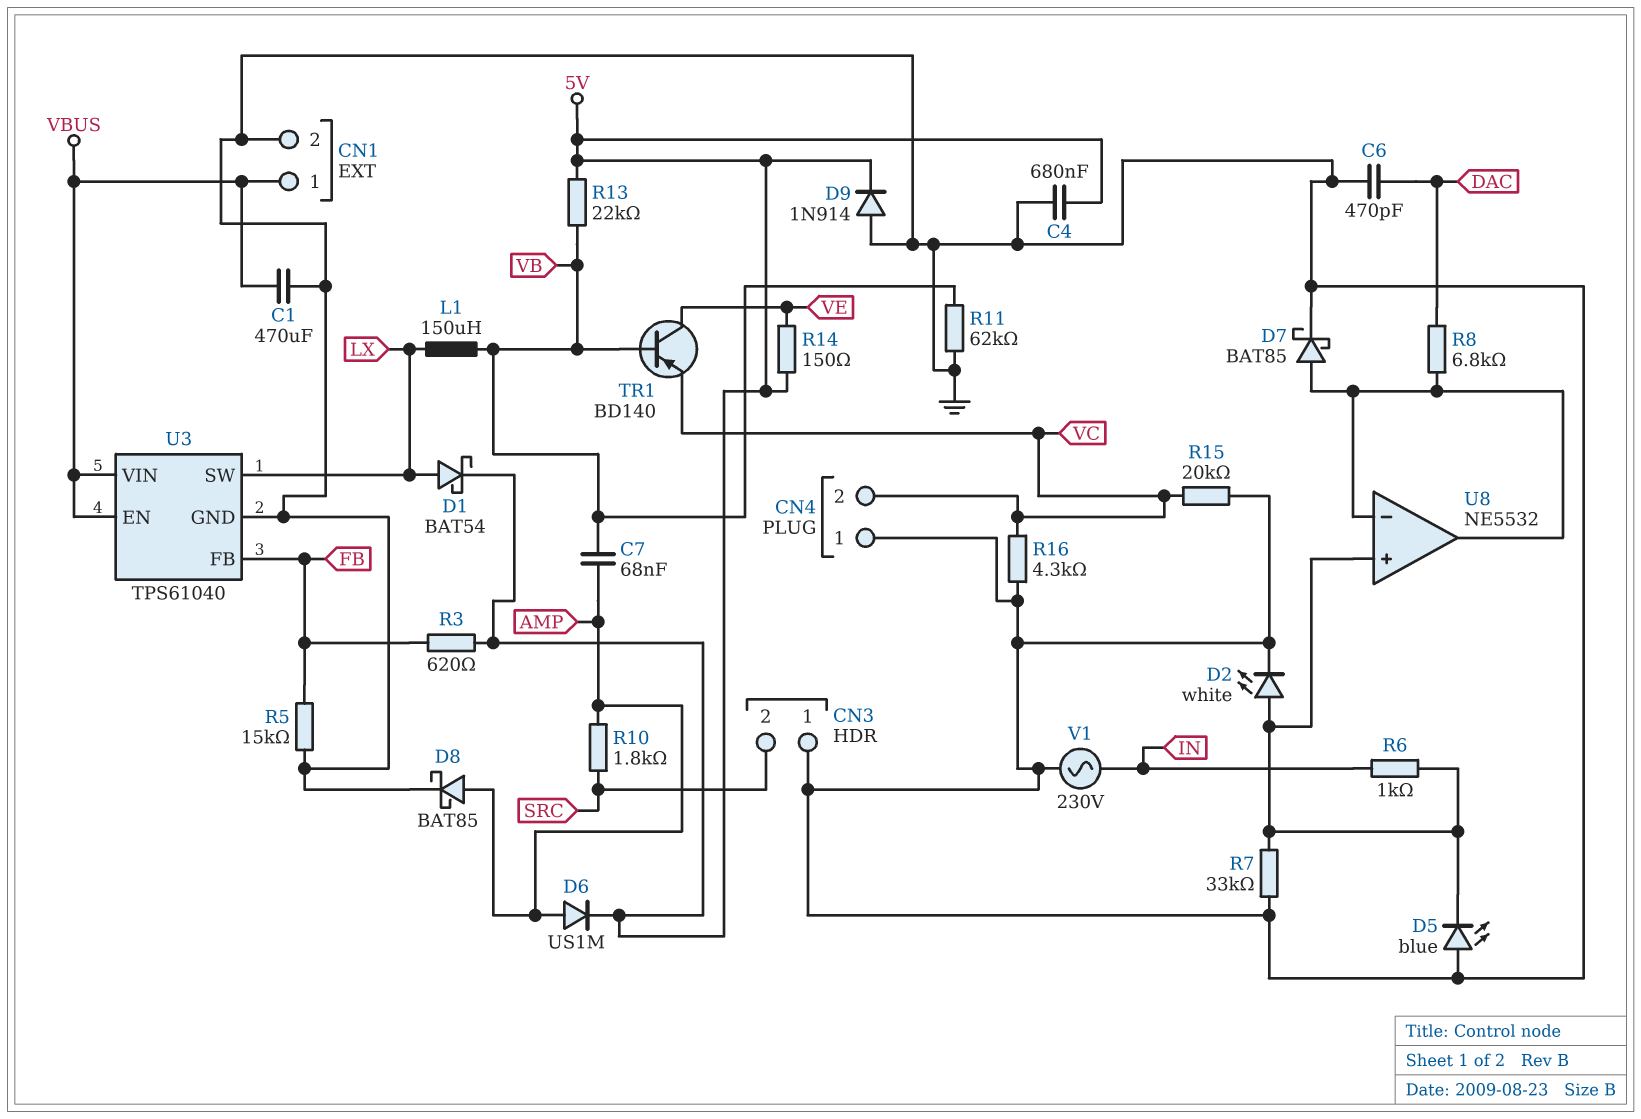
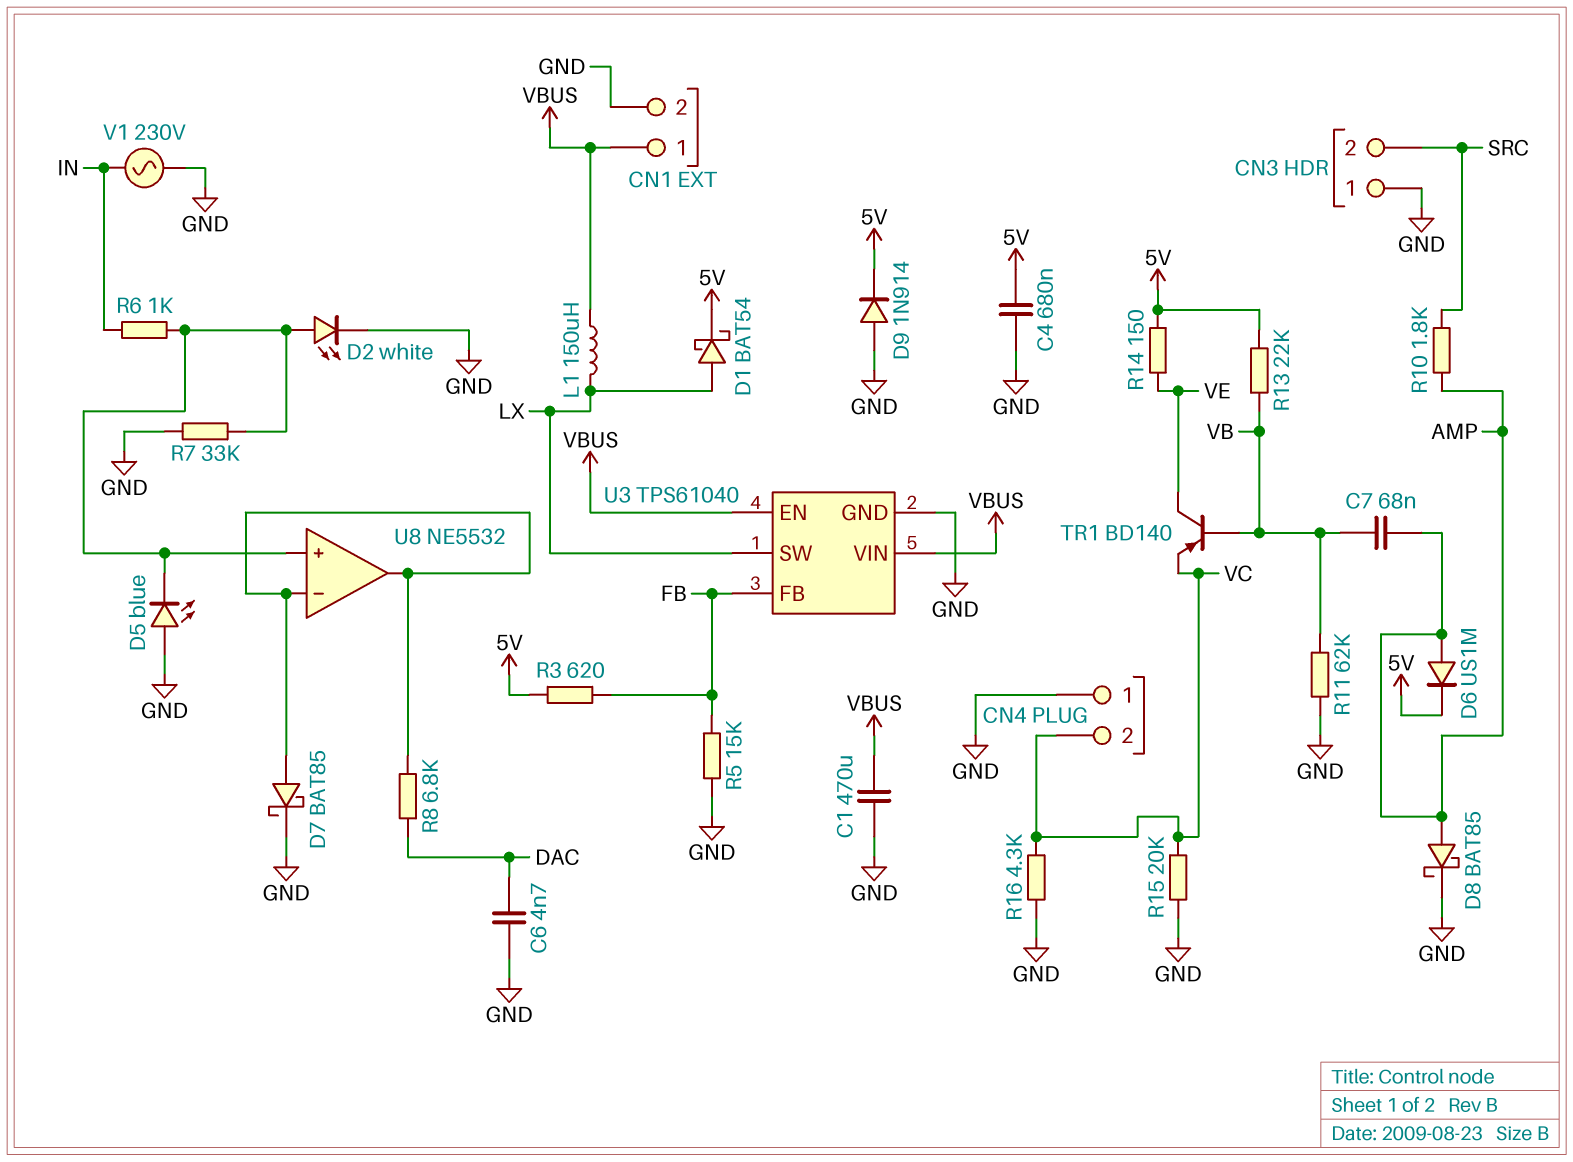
C6: 470pF (DAC, GND) -> 4.7nF (DAC, GND)
L1: 150uH (LX, VB) -> 150uH (LX, VBUS)

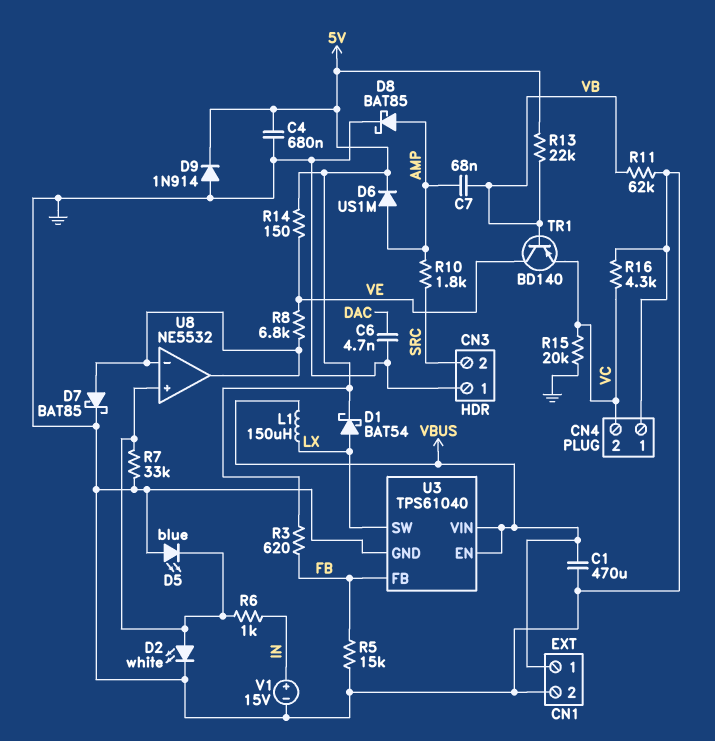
R8: 6.8k (DAC, U8/in-) -> 6.8k (U8/in-, VE)
V1: AC 230V (GND, IN) -> 15V (plus IN, minus GND)

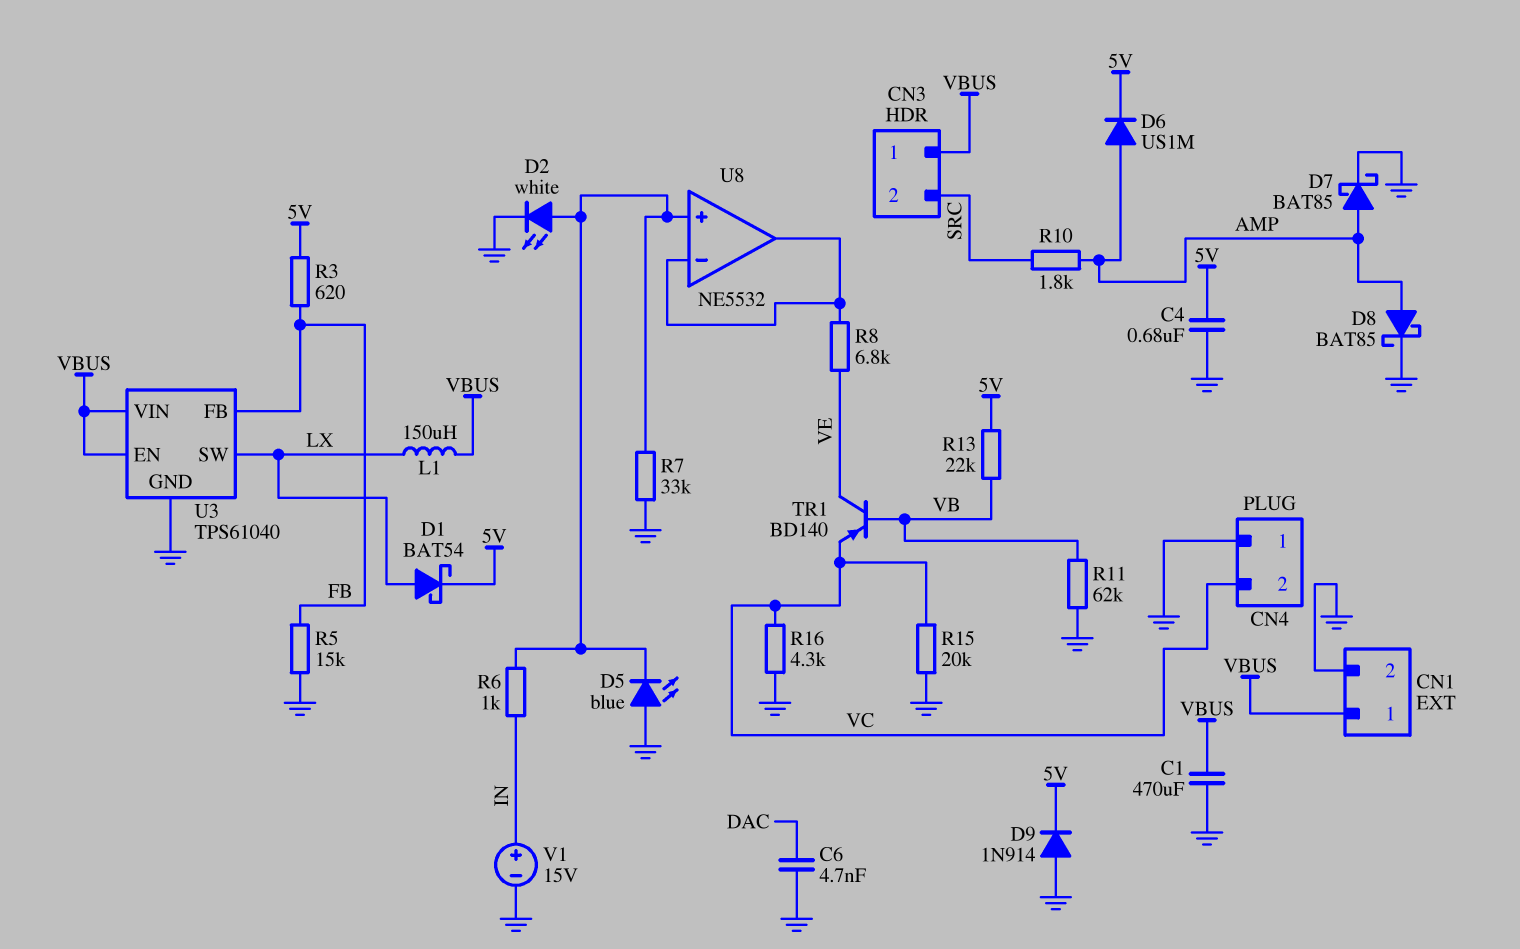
C7: 68nF (AMP, VB) -> none
CN3 pin 1: GND -> VBUS
D7: schottky BAT85 (A U8/in-, K GND) -> schottky BAT85 (A AMP, K GND)
R14: 150 (5V, VE) -> none

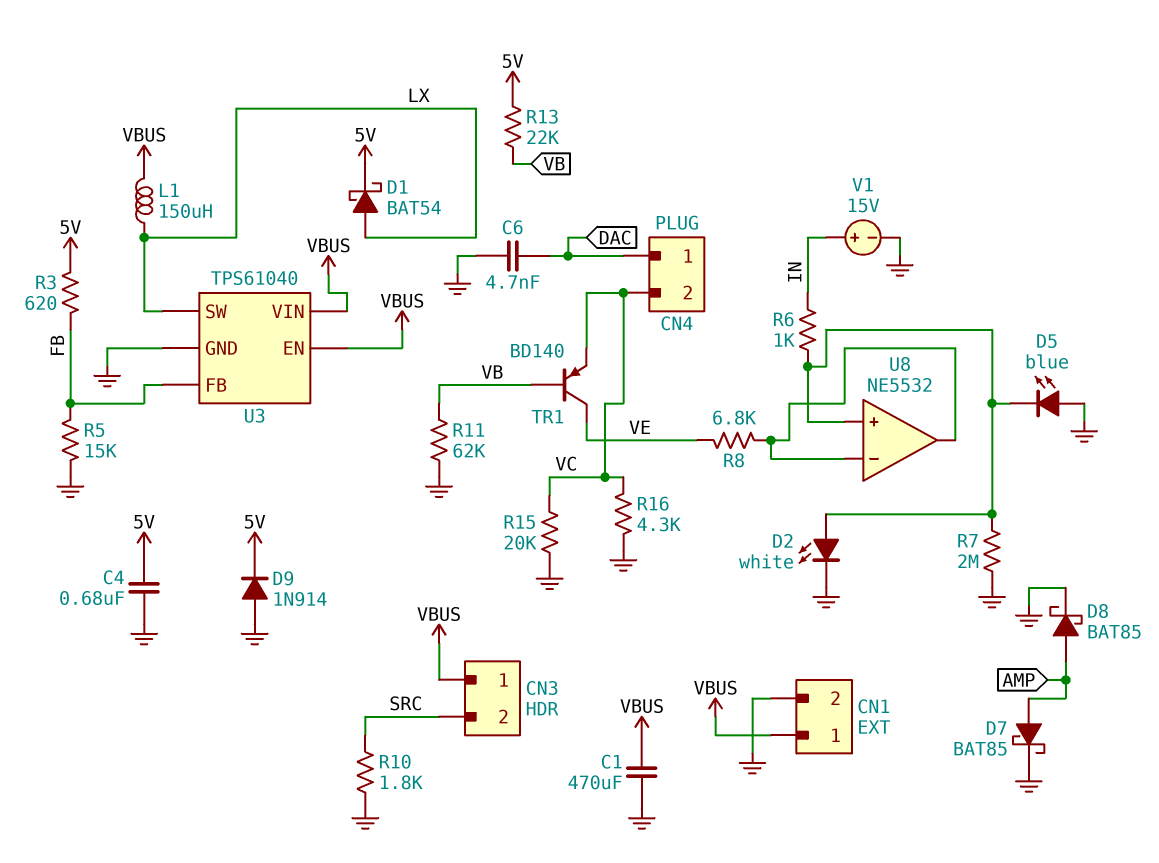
CN4 pin 1: GND -> DAC
D6: diode US1M (A AMP, K 5V) -> none
R7: 33k (GND, U8/in+) -> 2M (GND, U8/in+)
R10: 1.8k (AMP, SRC) -> 1.8k (GND, SRC)

